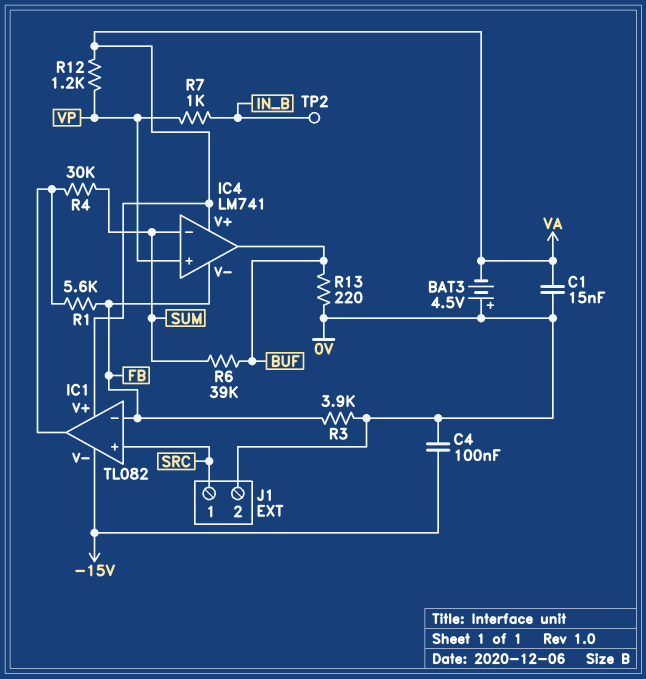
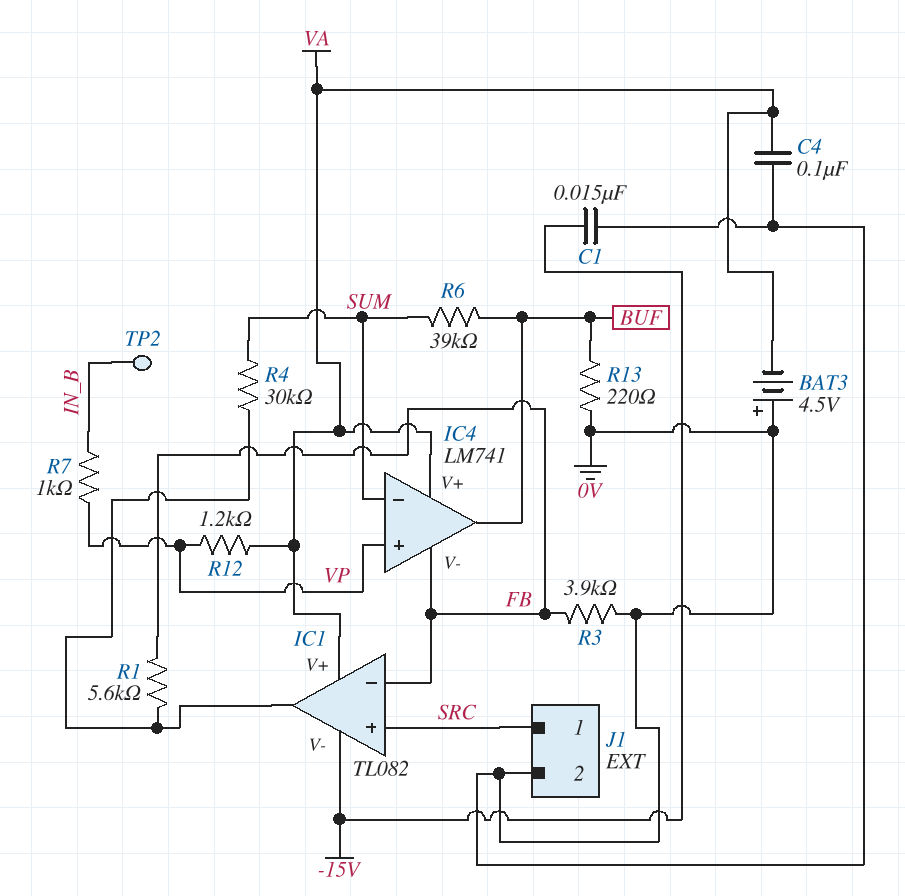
C1: 15nF (0V, VA) -> 15nF (-15V, 0V)
C4: 100nF (-15V, 0V) -> 100nF (0V, VA)

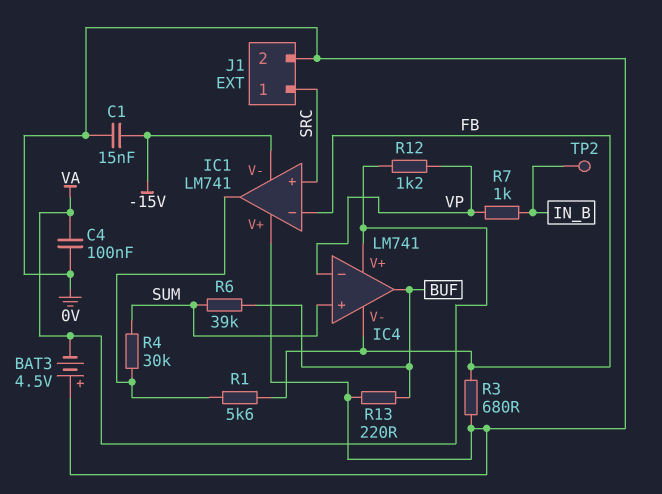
IC1: TL082 -> LM741
IC1 pin V+: VA -> 0V
IC4 pin in+: VP -> SUM
IC4 pin in-: SUM -> VP
R3: 3.9k (0V, FB) -> 680 (0V, FB)

